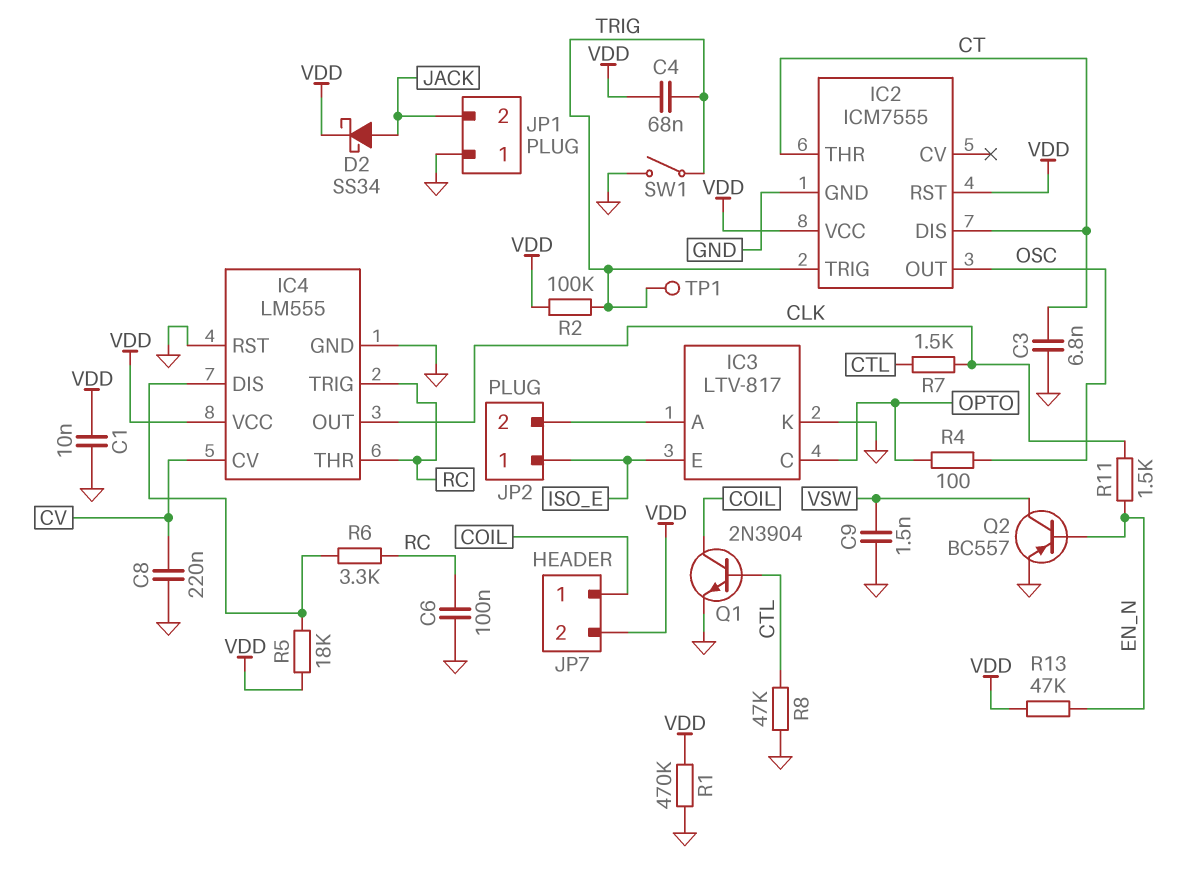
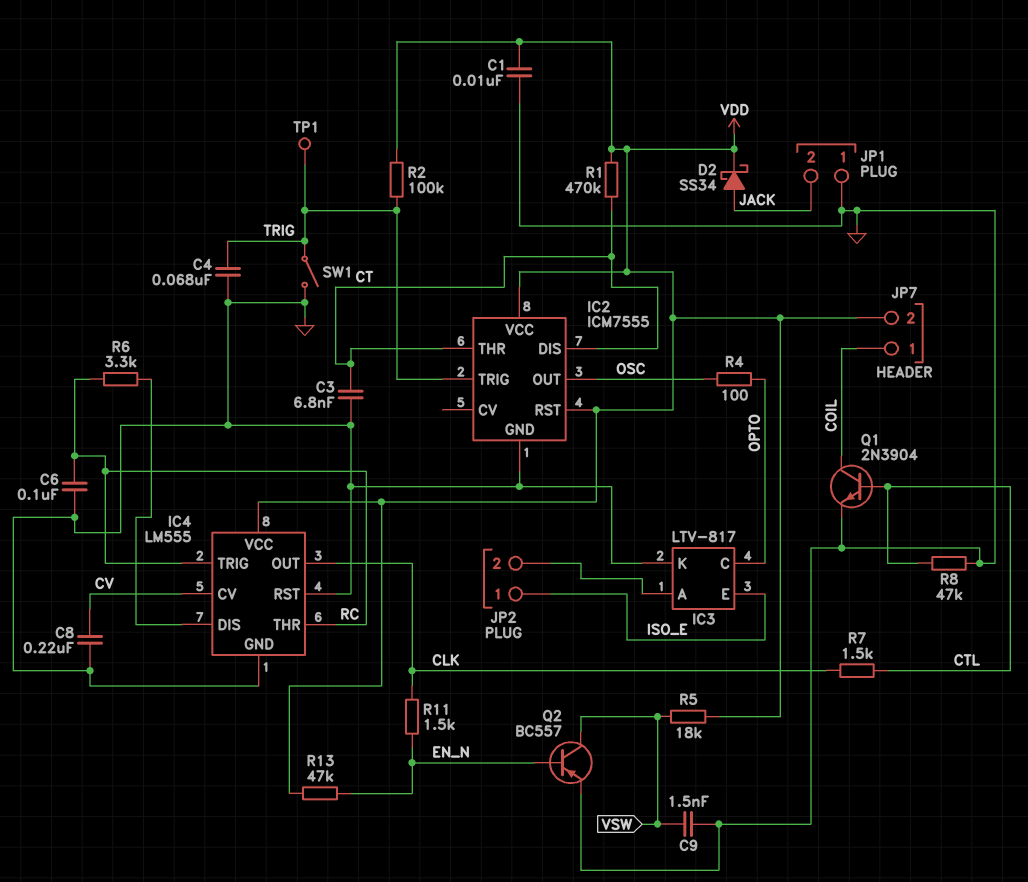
C4: 68nF (TRIG, VDD) -> 68nF (GND, TRIG)
R1: 470k (GND, VDD) -> 470k (CT, VDD)
R5: 18k (IC4/DIS, VDD) -> 18k (VDD, VSW)

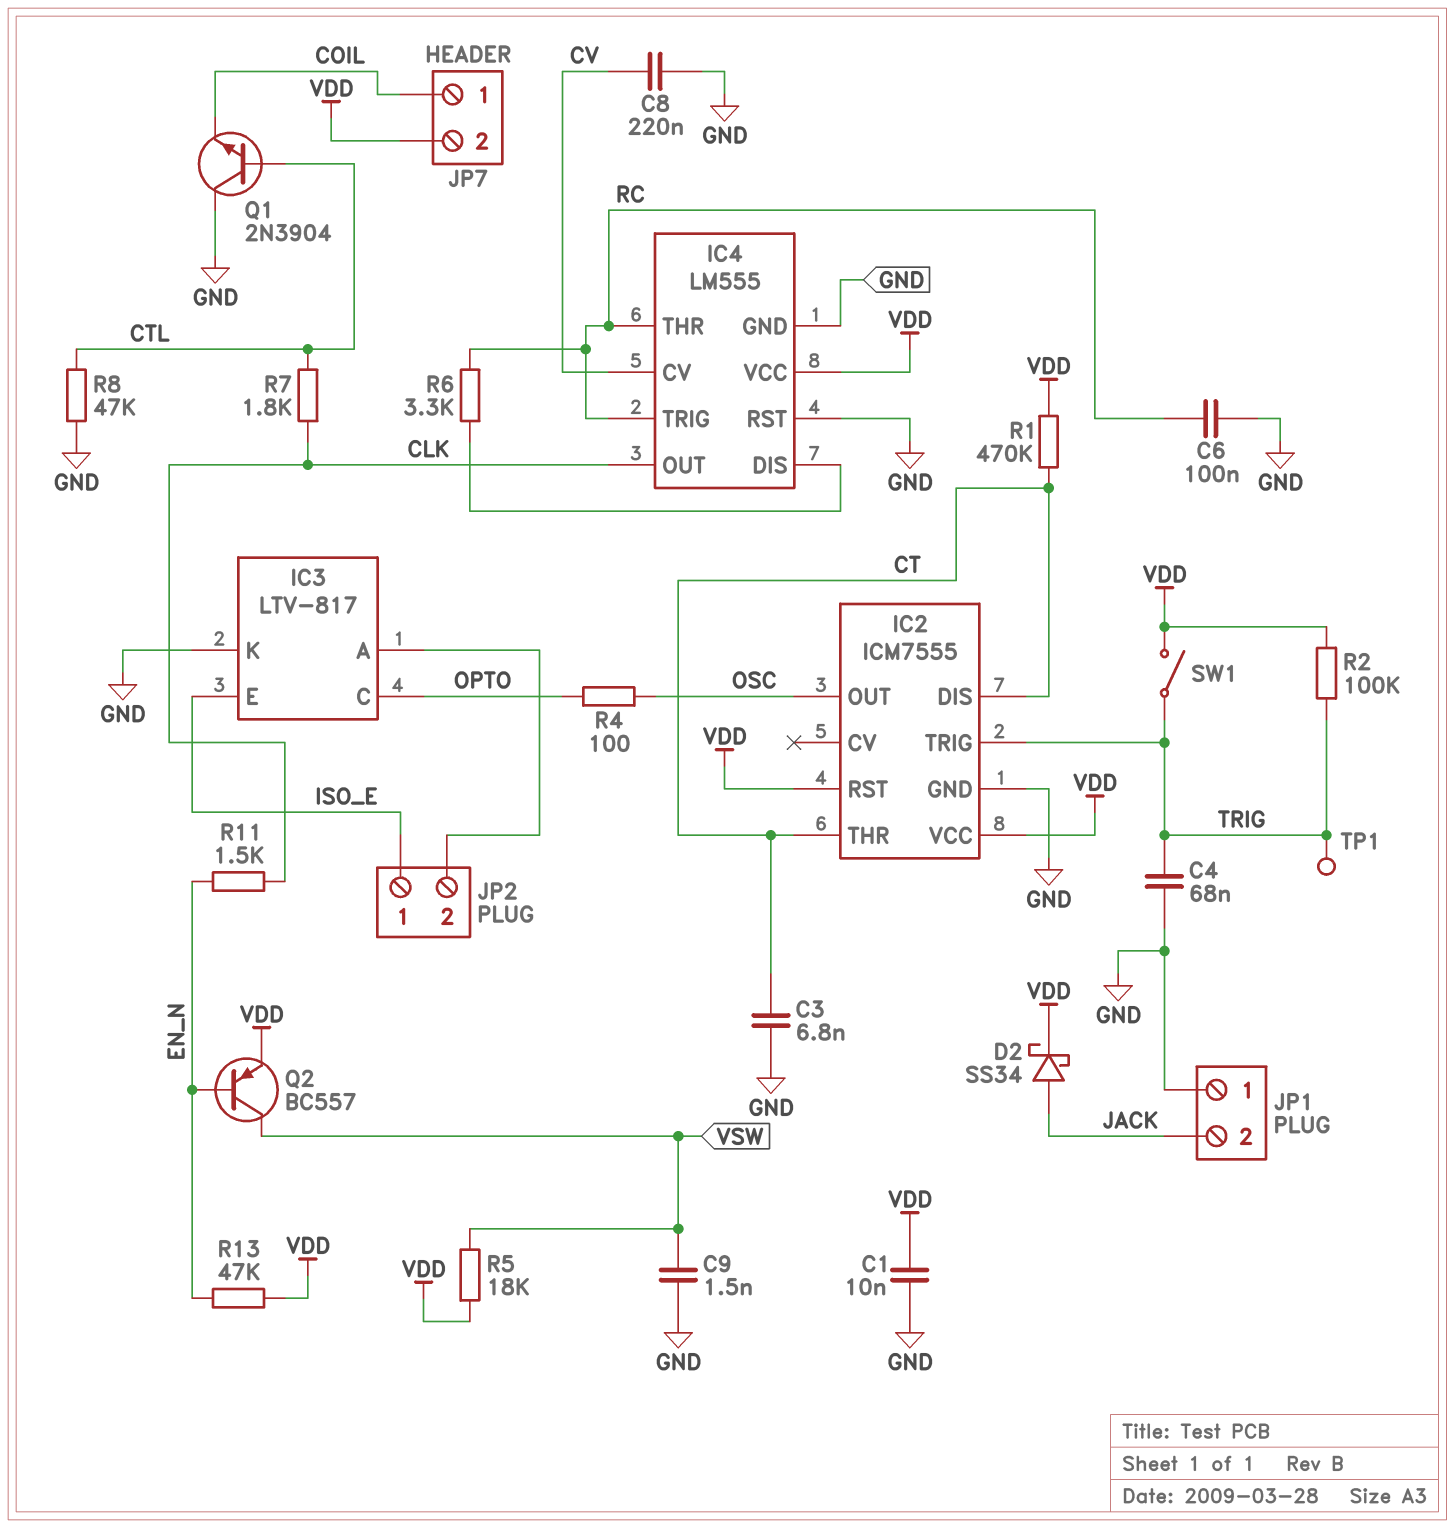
Q1: NPN 2N3904 (B CTL, C COIL, E GND) -> NPN 2N3904 (B CTL, C GND, E COIL)
Q2: PNP BC557 (B EN_N, C VSW, E GND) -> PNP BC557 (B EN_N, C VSW, E VDD)
R7: 1.5k (CLK, CTL) -> 1.8k (CLK, CTL)
SW1: switch (GND, TRIG) -> switch (TRIG, VDD)

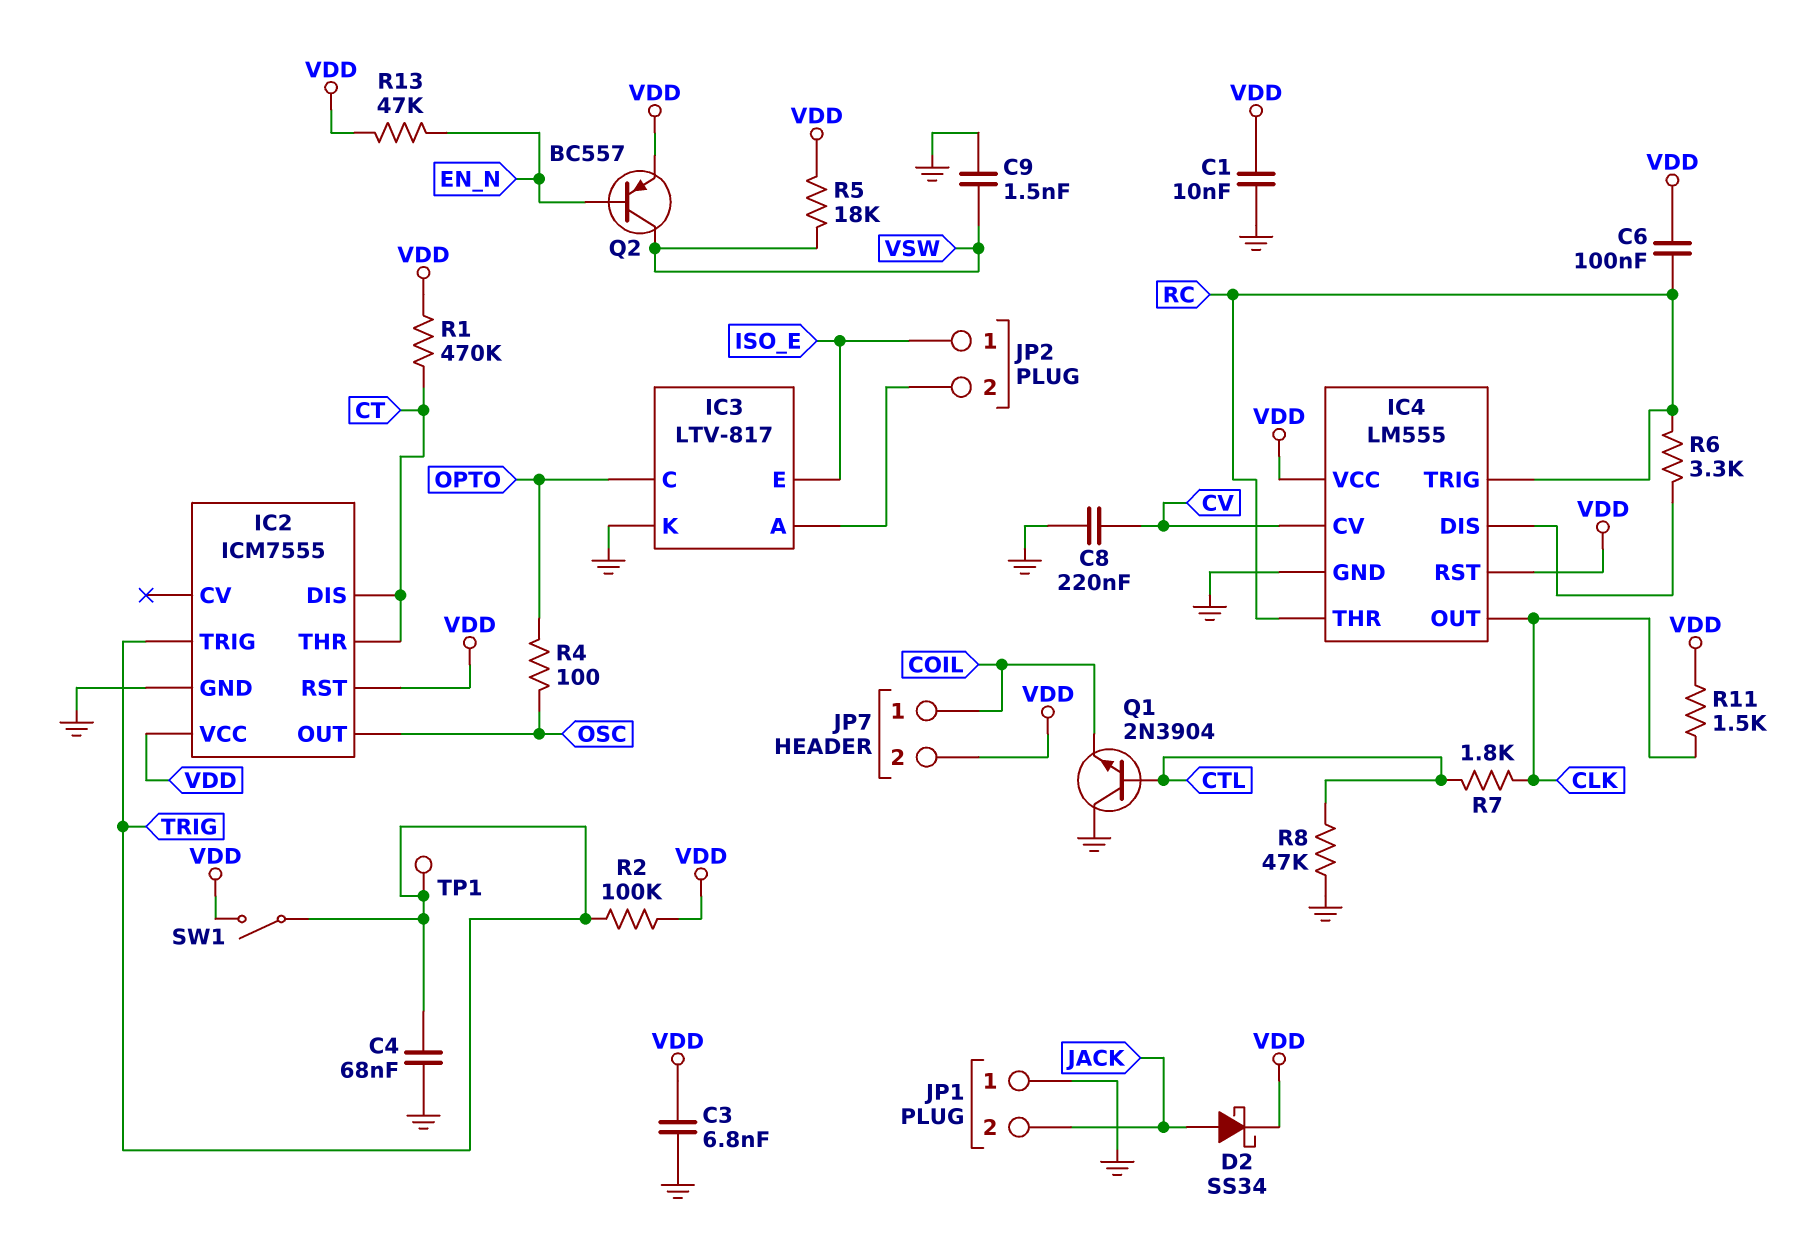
C3: 6.8nF (CT, GND) -> 6.8nF (GND, VDD)
C6: 100nF (GND, RC) -> 100nF (RC, VDD)
IC4 pin RST: GND -> VDD
R11: 1.5k (CLK, EN_N) -> 1.5k (CLK, VDD)

